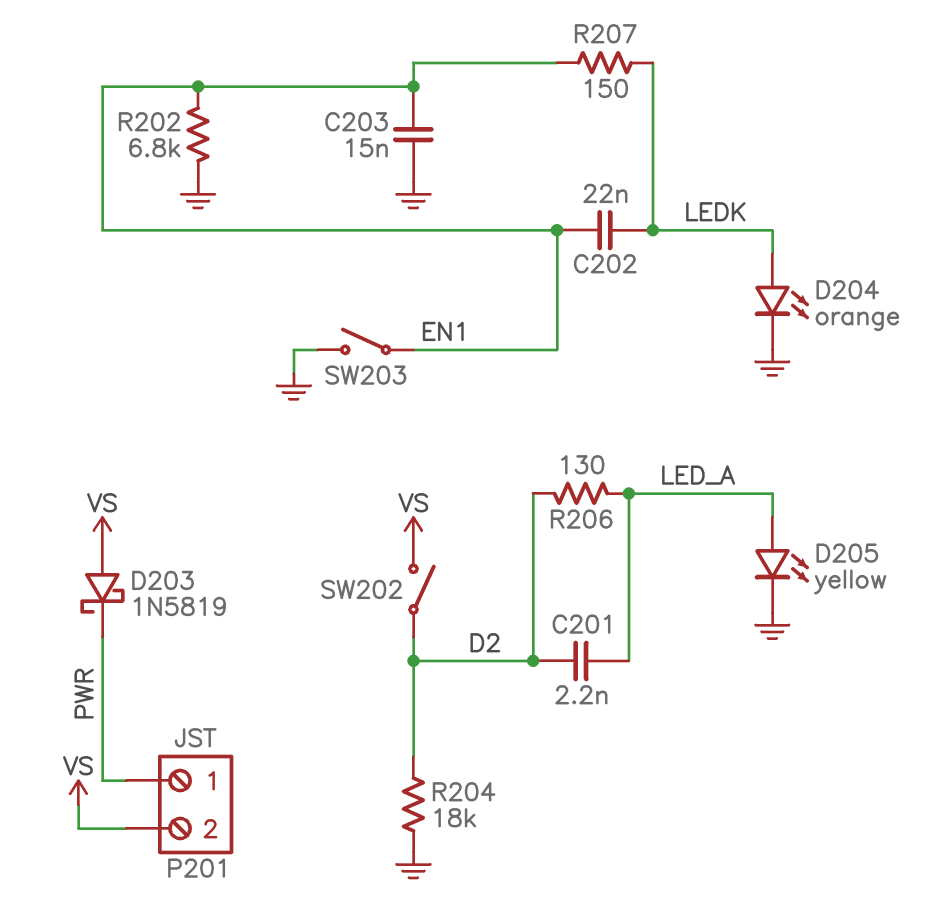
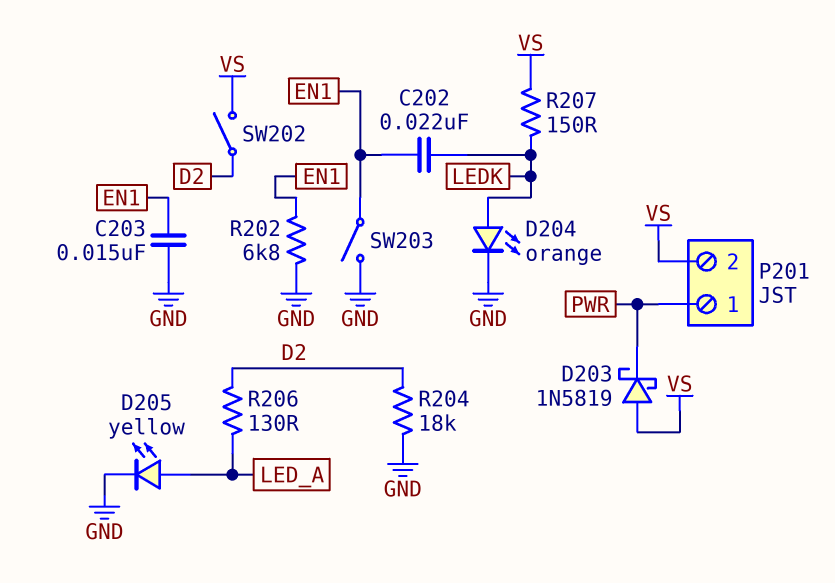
C201: 2.2nF (D2, LED_A) -> none
R207: 150 (EN1, LEDK) -> 150 (LEDK, VS)

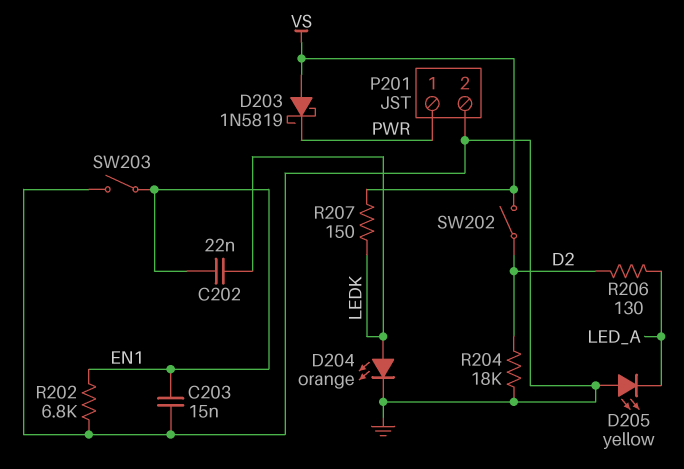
D205: LED yellow (A LED_A, K GND) -> LED yellow (A GND, K LED_A)
P201 pin 2: VS -> GND

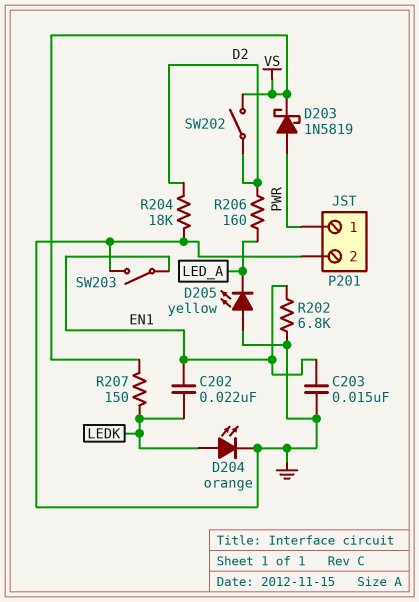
D203: schottky 1N5819 (A VS, K PWR) -> schottky 1N5819 (A PWR, K VS)
R206: 130 (D2, LED_A) -> 160 (D2, LED_A)

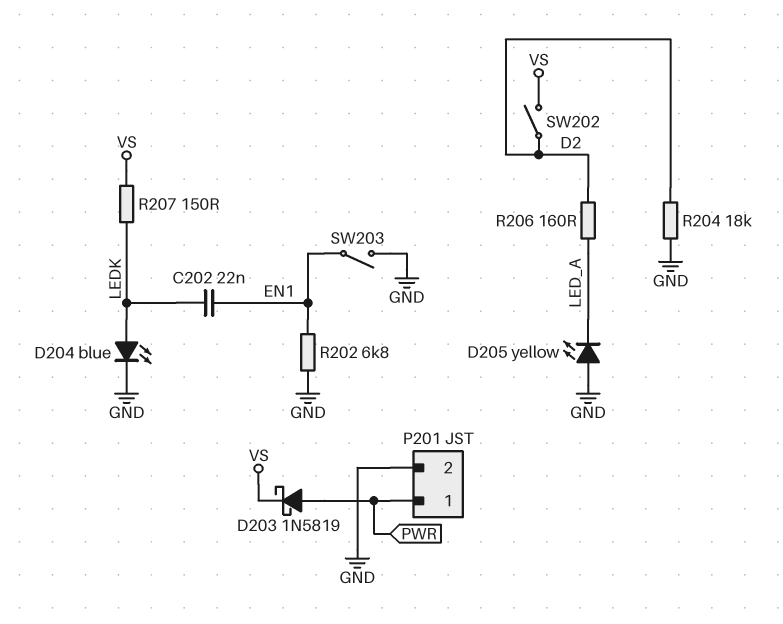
C203: 15nF (EN1, GND) -> none
D204: LED orange (A LEDK, K GND) -> LED blue (A LEDK, K GND)

